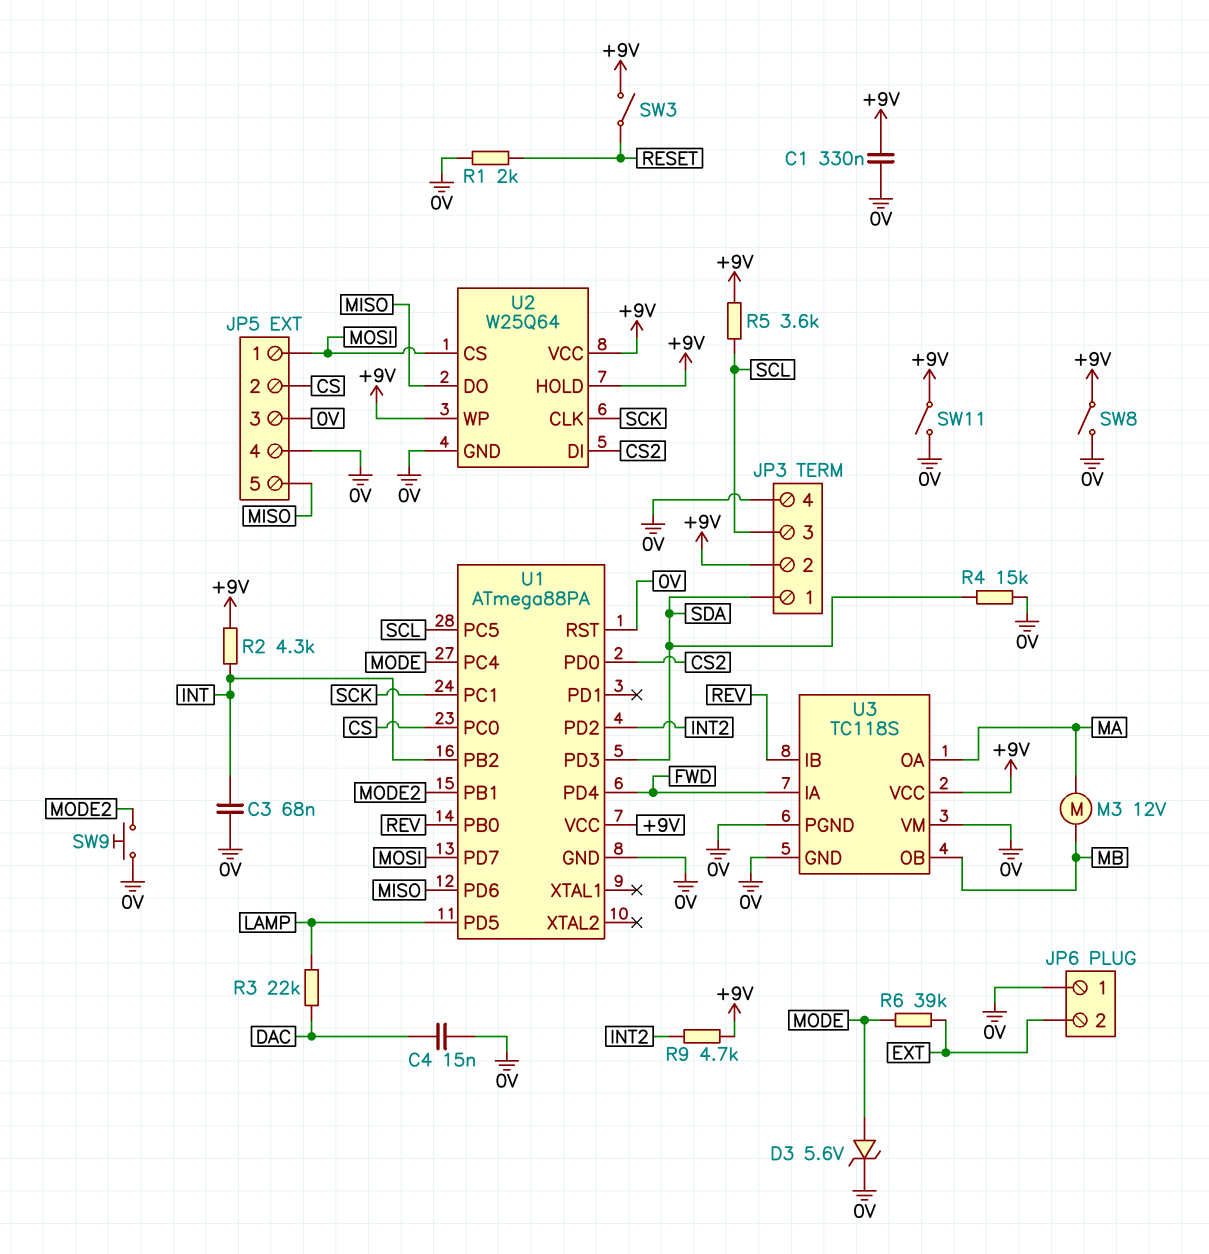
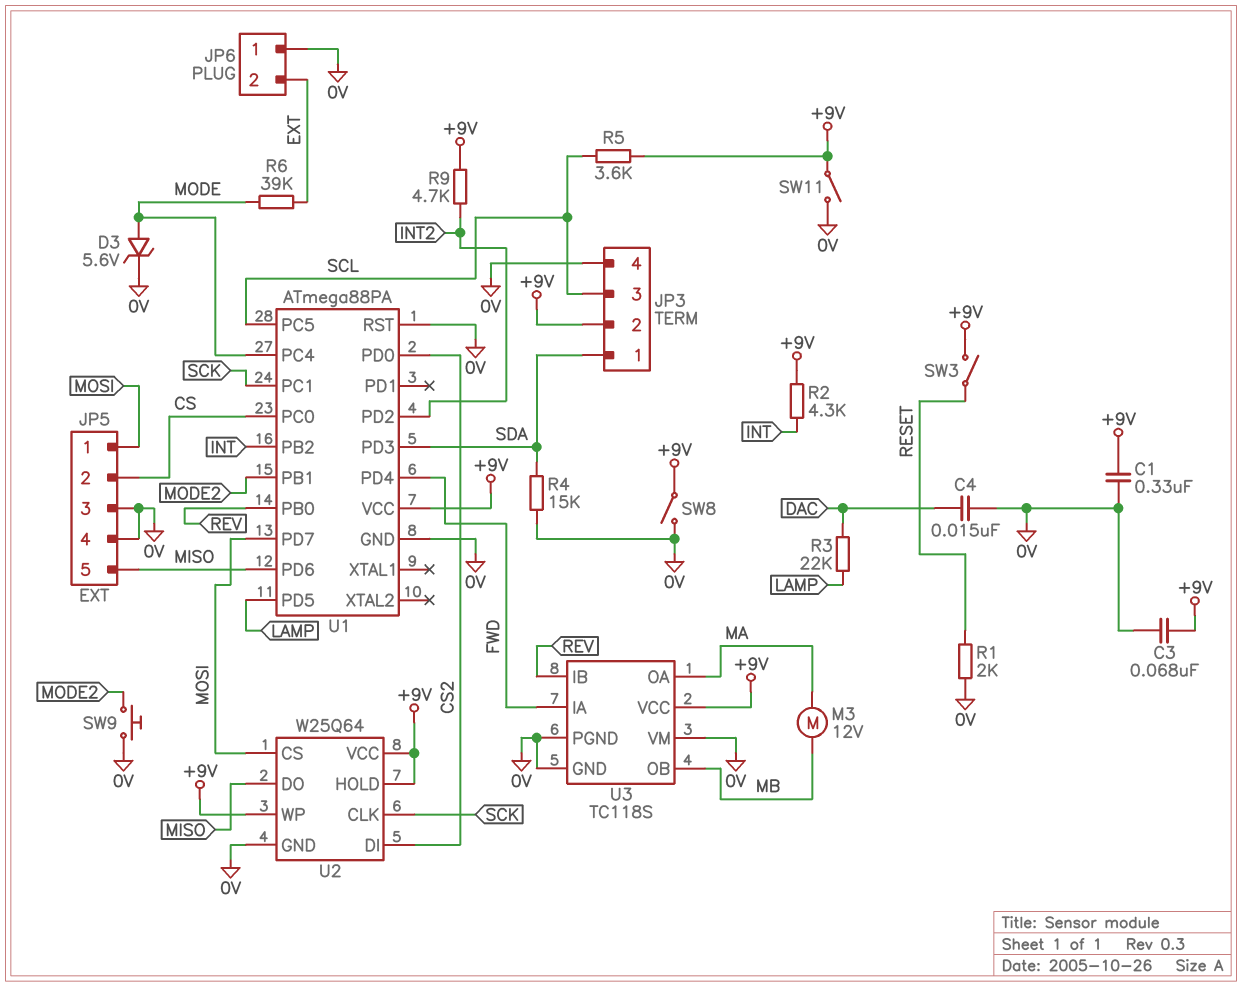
C3: 68nF (0V, INT) -> 68nF (+9V, 0V)

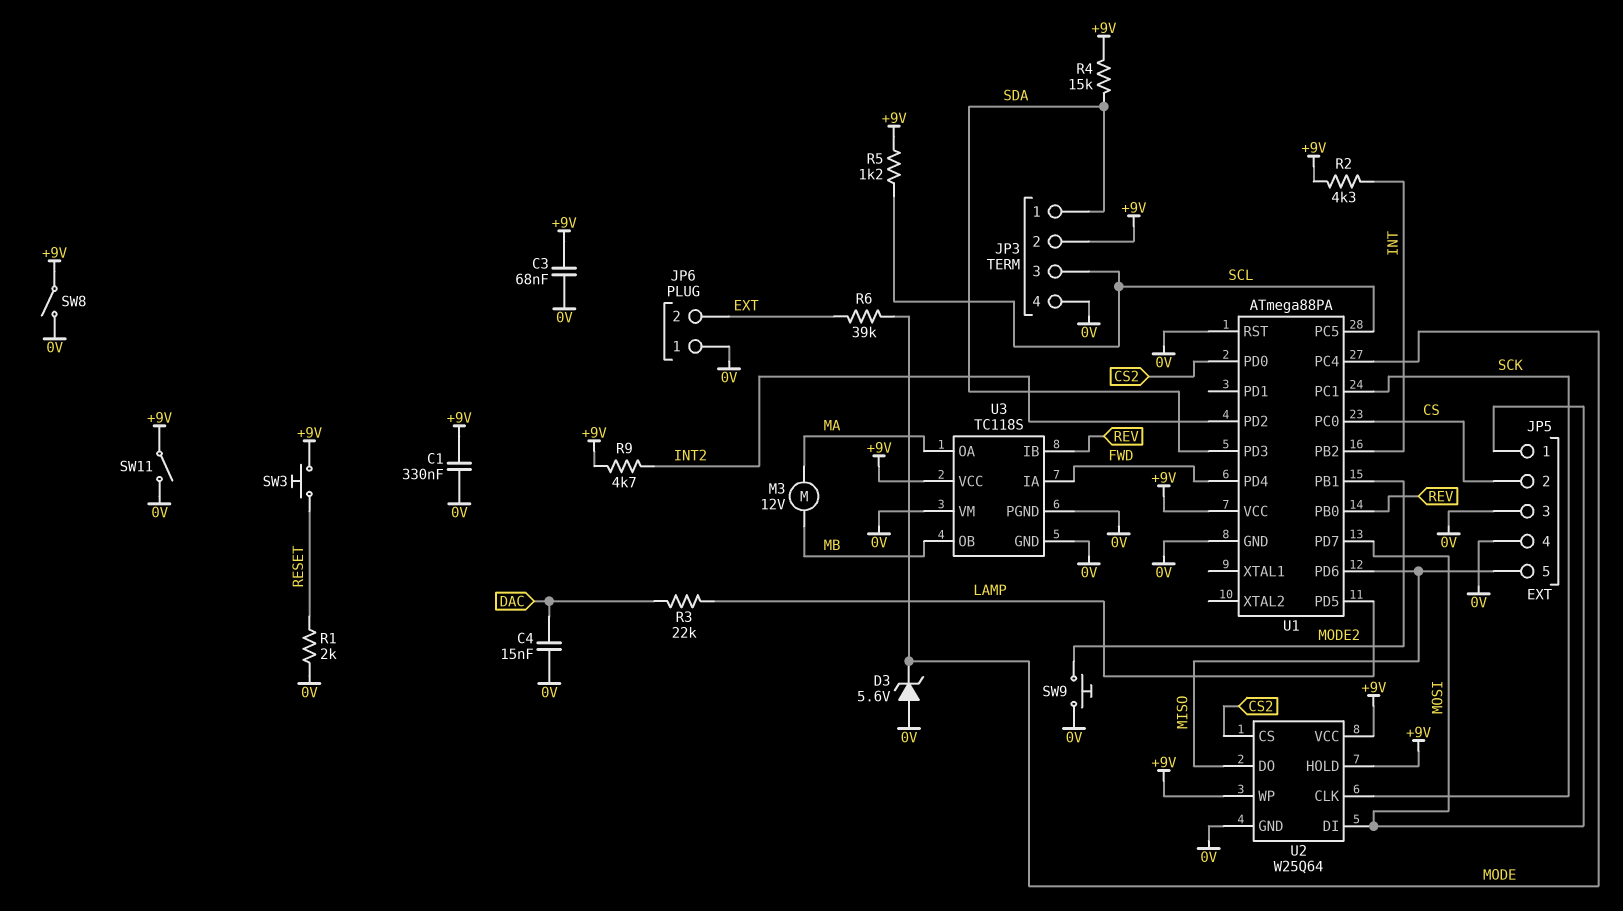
D3: zener 5.6V (A MODE, K 0V) -> zener 5.6V (A 0V, K MODE)
R4: 15k (0V, SDA) -> 15k (+9V, SDA)
R5: 3.6k (+9V, SCL) -> 1.2k (+9V, SCL)
SW3: switch (+9V, RESET) -> button (+9V, RESET)
U2 pin CS: MOSI -> CS2
U2 pin DI: CS2 -> MOSI

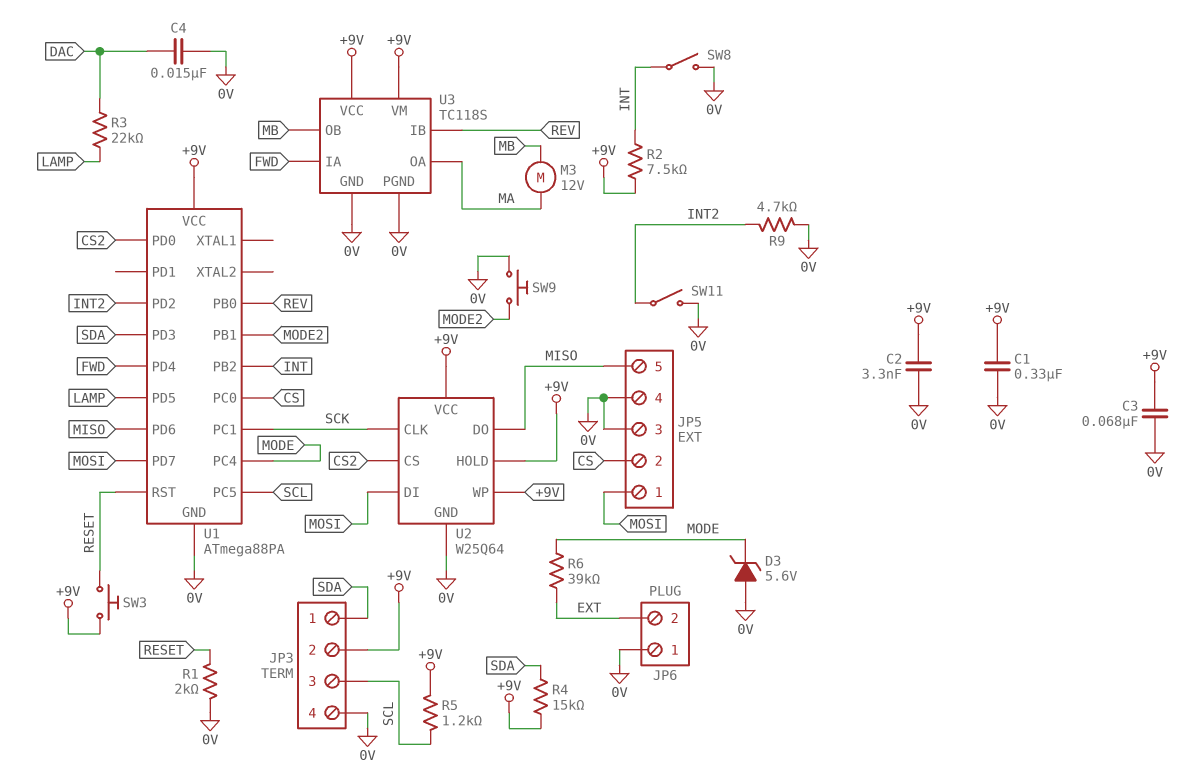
C2: none -> 3.3nF (+9V, 0V)
R2: 4.3k (+9V, INT) -> 7.5k (+9V, INT)
R9: 4.7k (+9V, INT2) -> 4.7k (0V, INT2)
SW8: switch (+9V, 0V) -> switch (0V, INT)
SW11: switch (+9V, 0V) -> switch (0V, INT2)
U1 pin RST: 0V -> RESET
U3 pin VM: 0V -> +9V

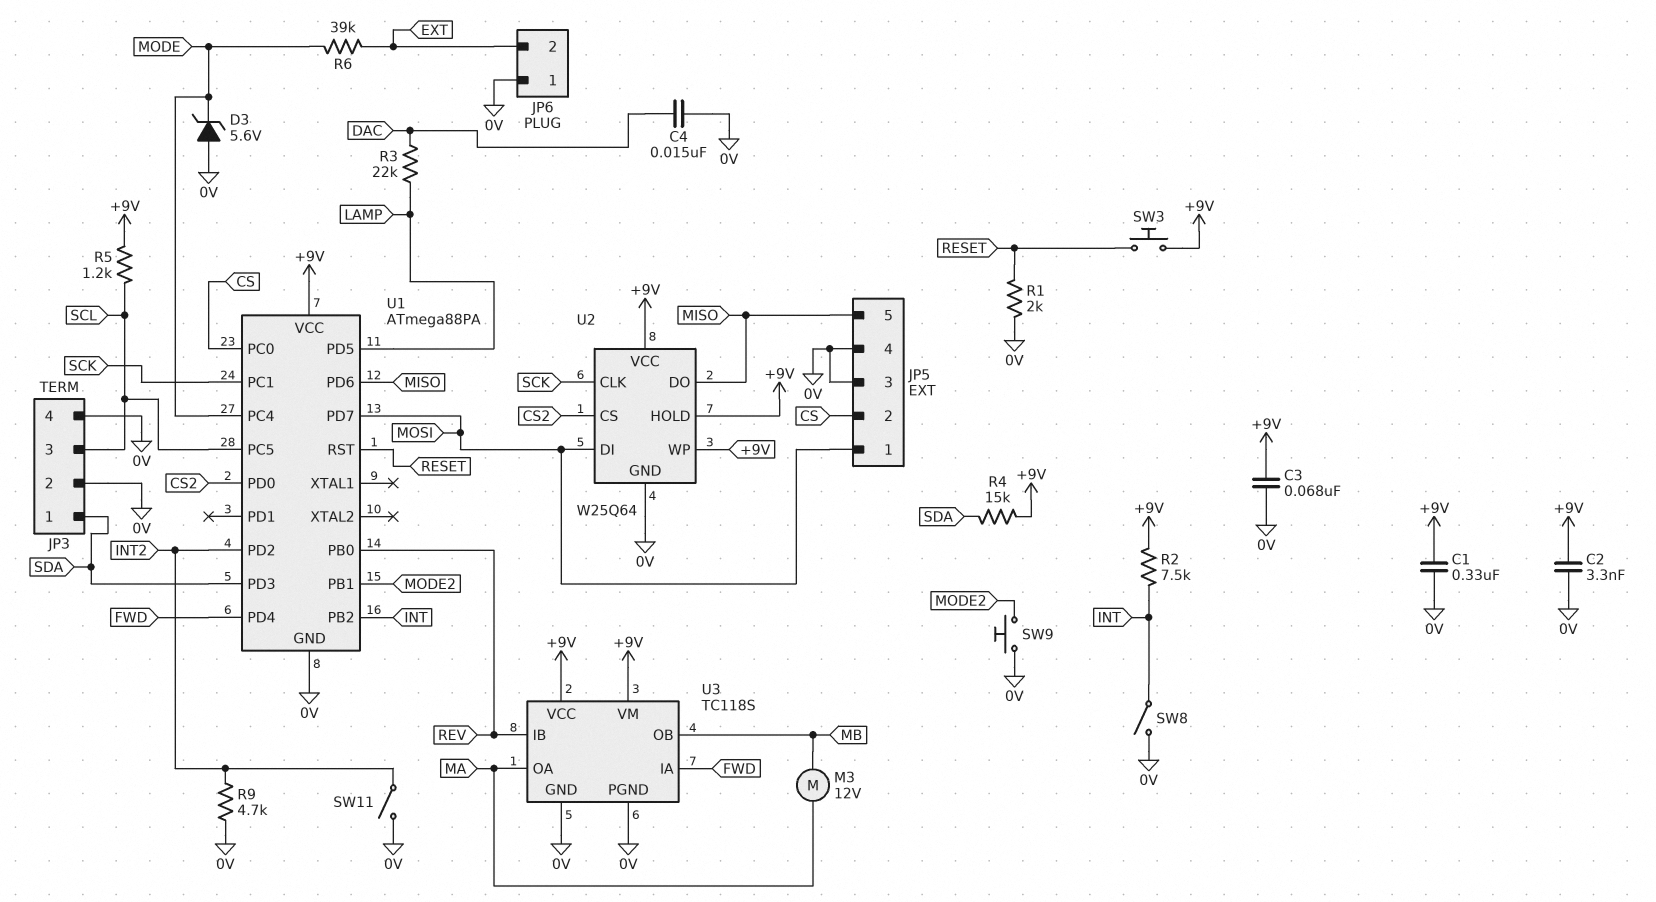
JP3 pin 2: +9V -> 0V

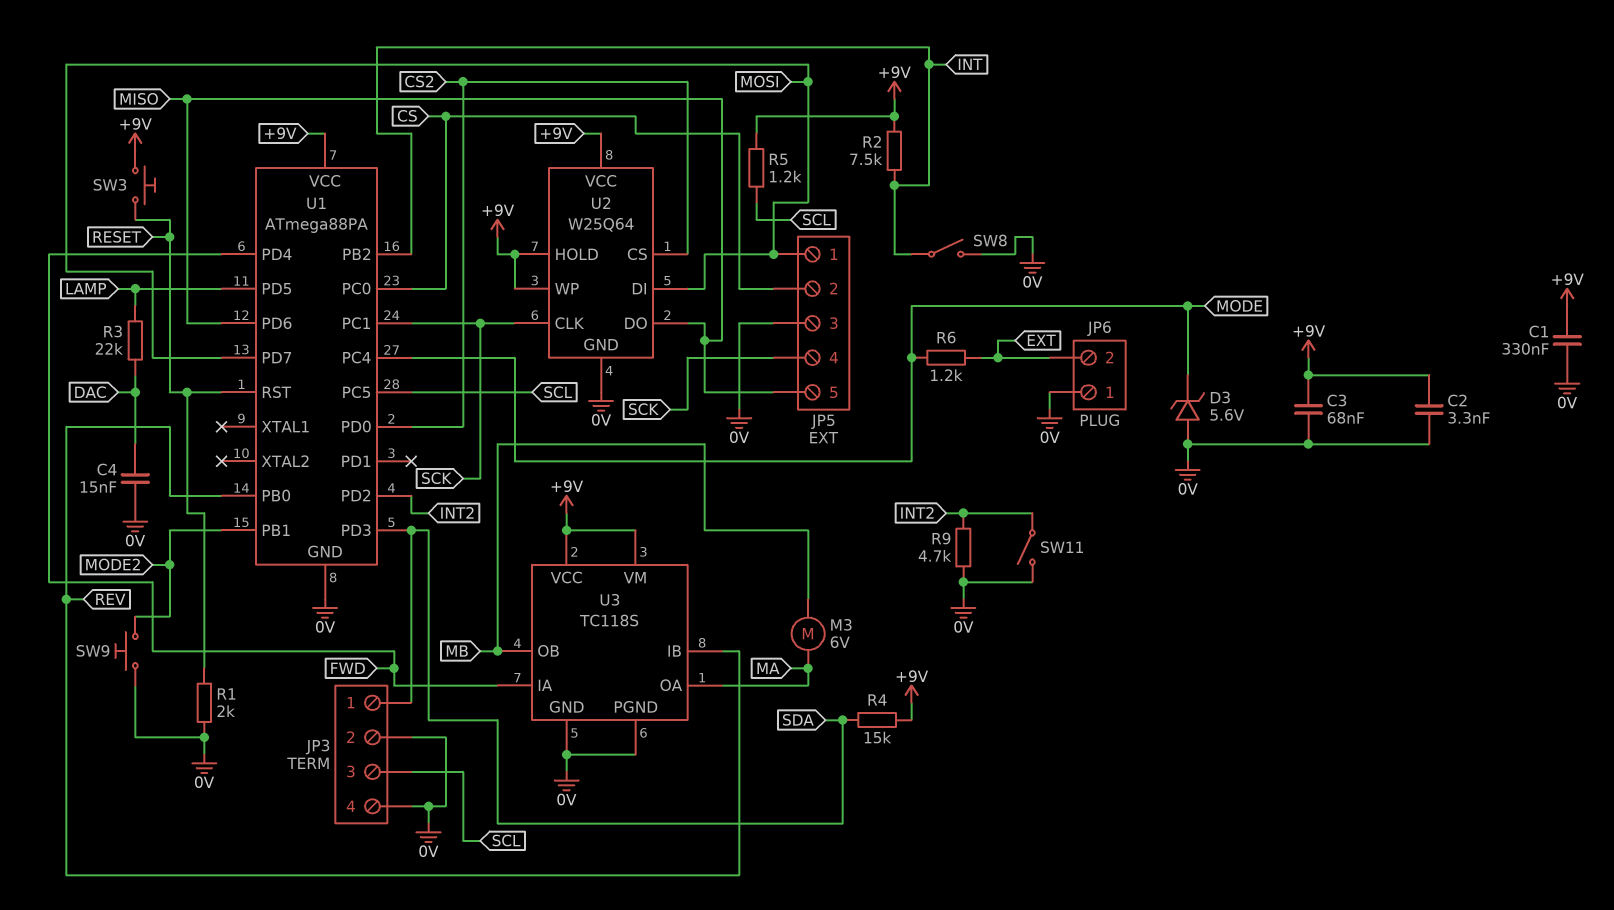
JP5 pin 4: 0V -> SCK
M3: motor 12V (MA, MB) -> motor 6V (MA, MB)
R6: 39k (EXT, MODE) -> 1.2k (EXT, MODE)

